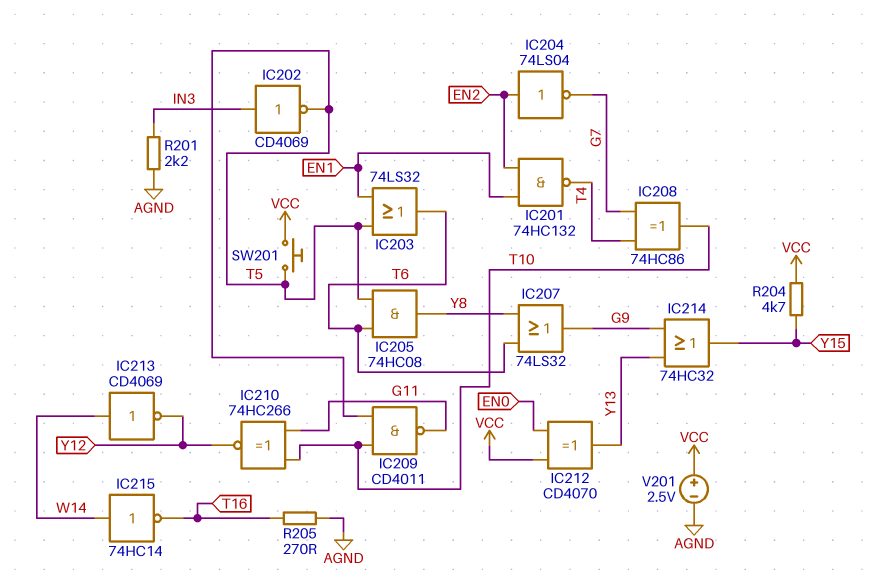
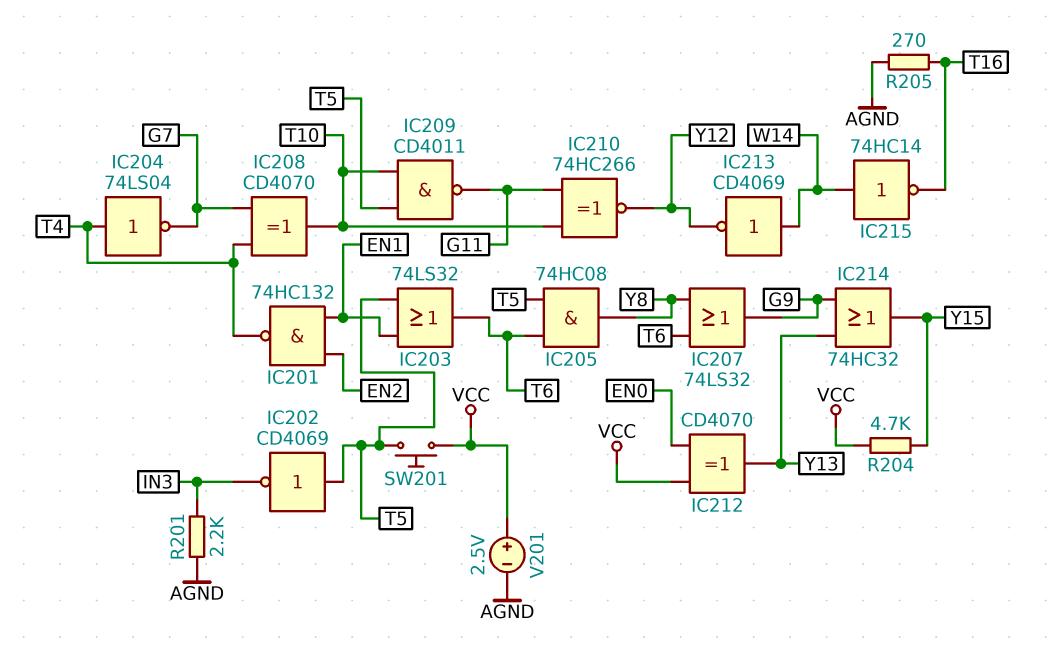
IC202: NOT CD4069 (in IN3, out T5) -> NOT CD4069 (in T5, out IN3)
IC204: NOT 74LS04 (in EN2, out G7) -> NOT 74LS04 (in T4, out G7)
IC208: XOR 74HC86 (in G7, in T4, out T10) -> XOR CD4070 (in G7, in T4, out T10)

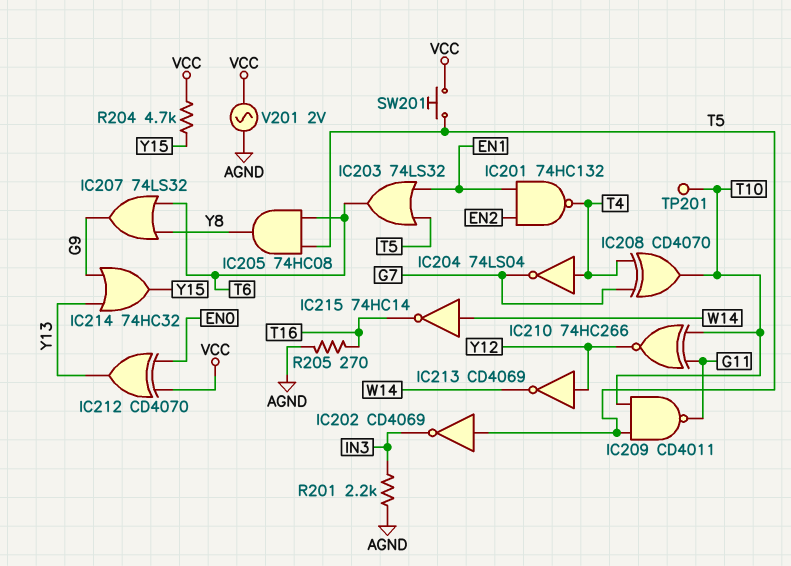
IC213: NOT CD4069 (in W14, out Y12) -> NOT CD4069 (in Y12, out W14)
TP201: none -> test point (T10)
V201: 2.5V (plus VCC, minus AGND) -> AC 2V (AGND, VCC)

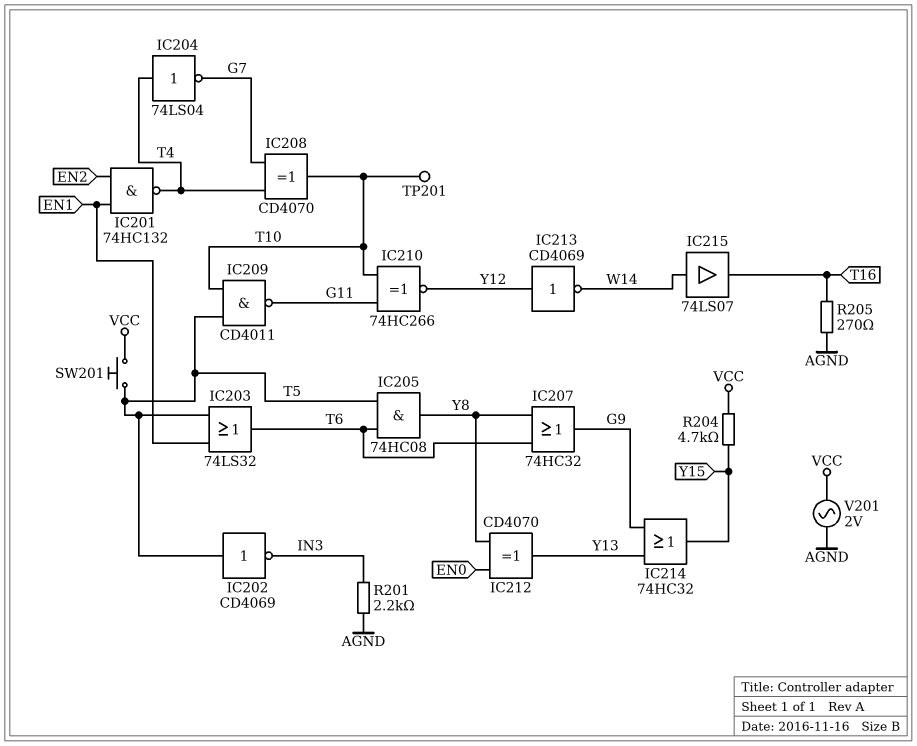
IC207: OR 74LS32 (in T6, in Y8, out G9) -> OR 74HC32 (in T6, in Y8, out G9)
IC212: XOR CD4070 (in EN0, in VCC, out Y13) -> XOR CD4070 (in EN0, in Y8, out Y13)
IC215: NOT 74HC14 (in W14, out T16) -> buffer 74LS07 (in W14, out T16)

